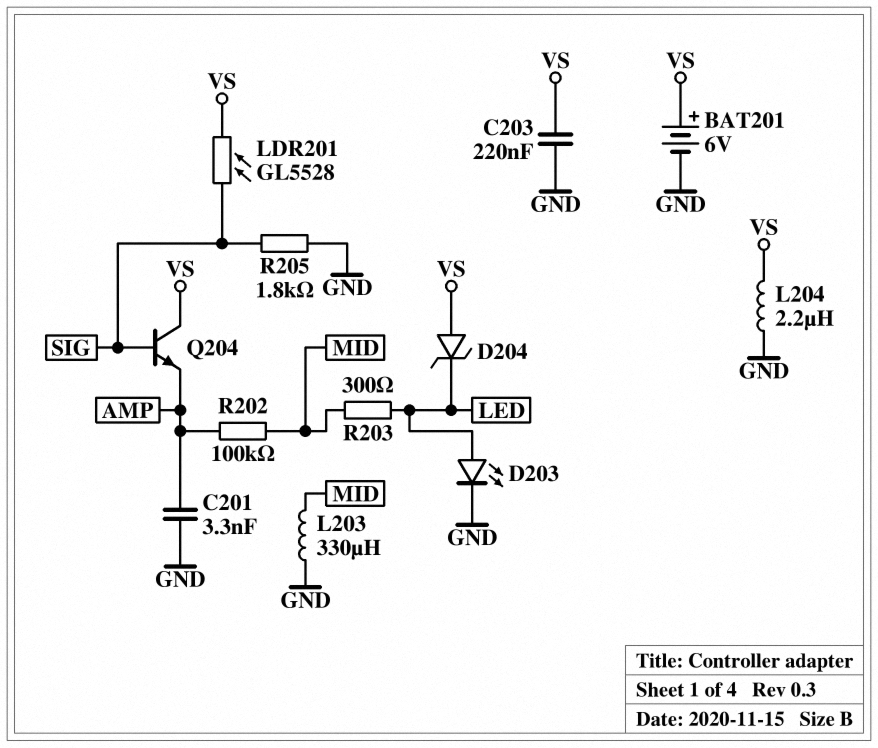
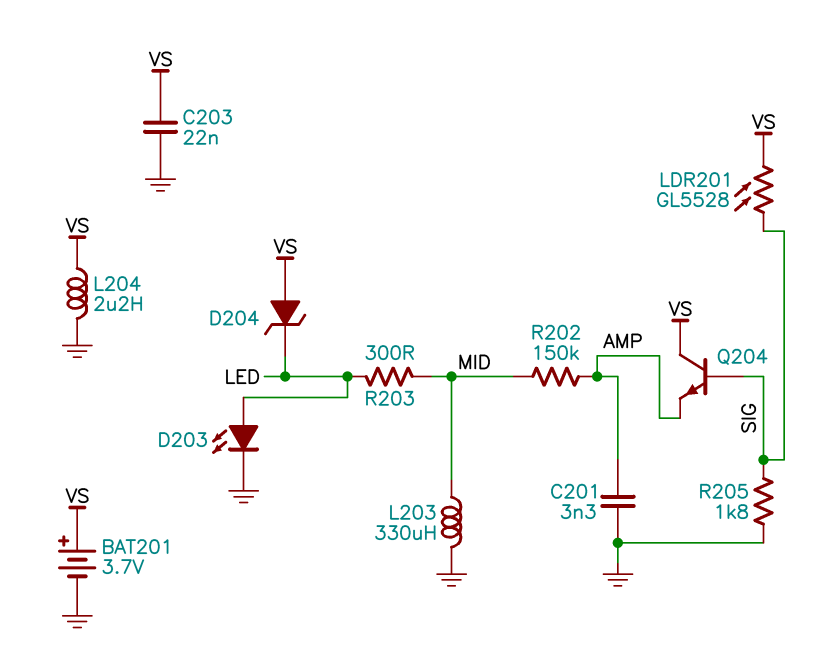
BAT201: 6V (plus VS, minus GND) -> 3.7V (plus VS, minus GND)
C203: 220nF (GND, VS) -> 22nF (GND, VS)
R202: 100k (AMP, MID) -> 150k (AMP, MID)

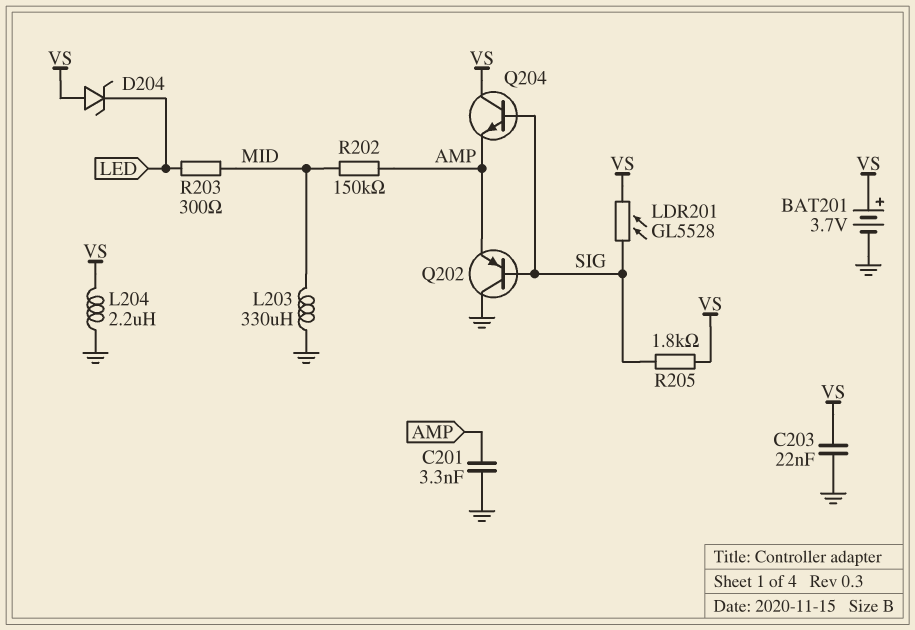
D203: LED (A LED, K GND) -> none
Q202: none -> PNP (B SIG, C GND, E AMP)
R205: 1.8k (GND, SIG) -> 1.8k (SIG, VS)

